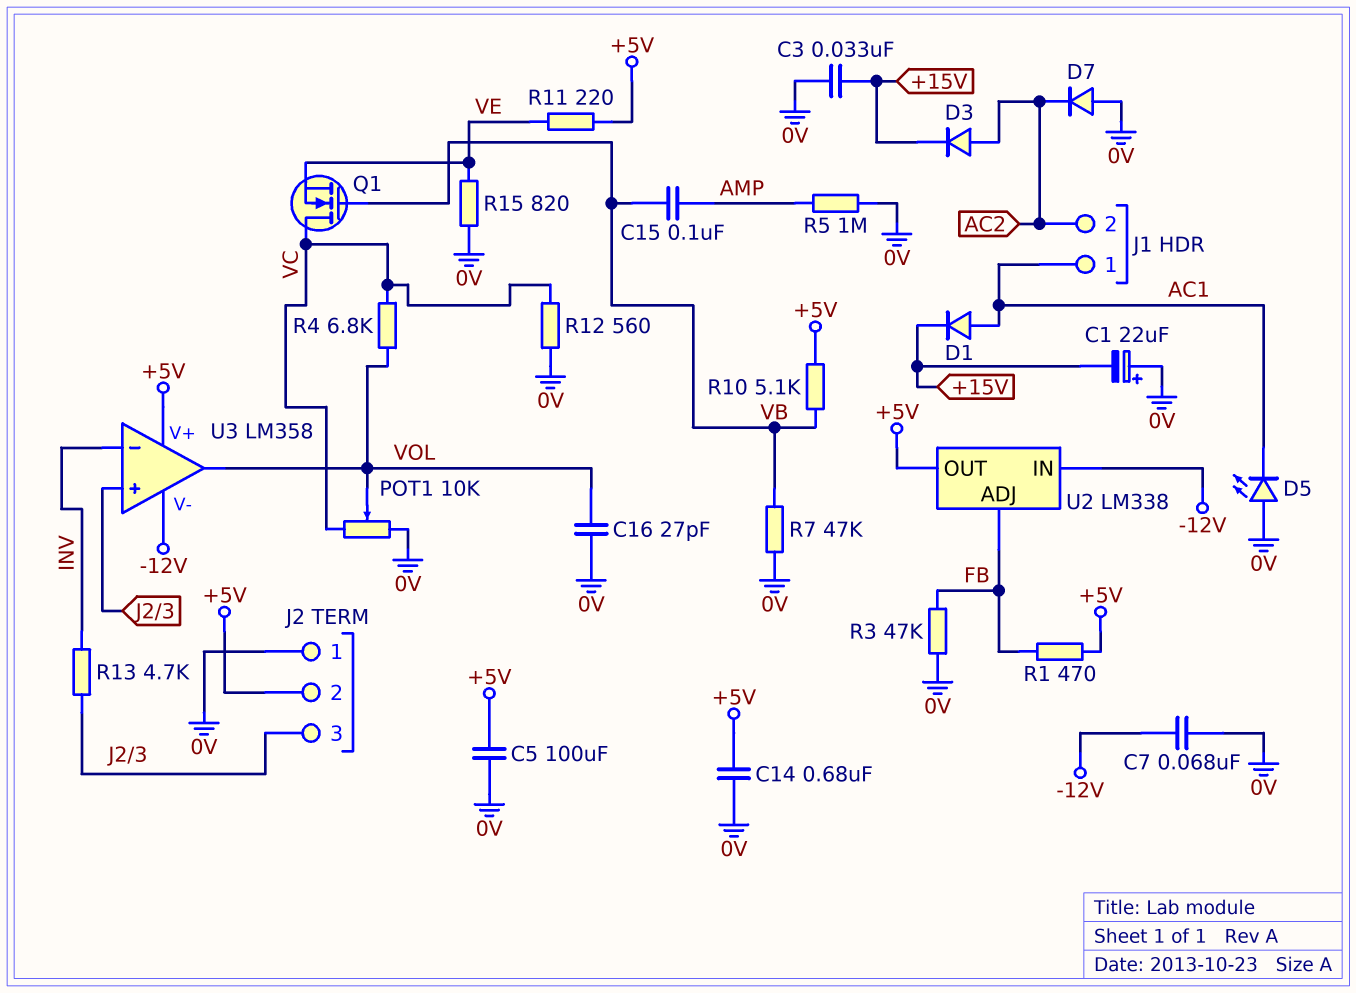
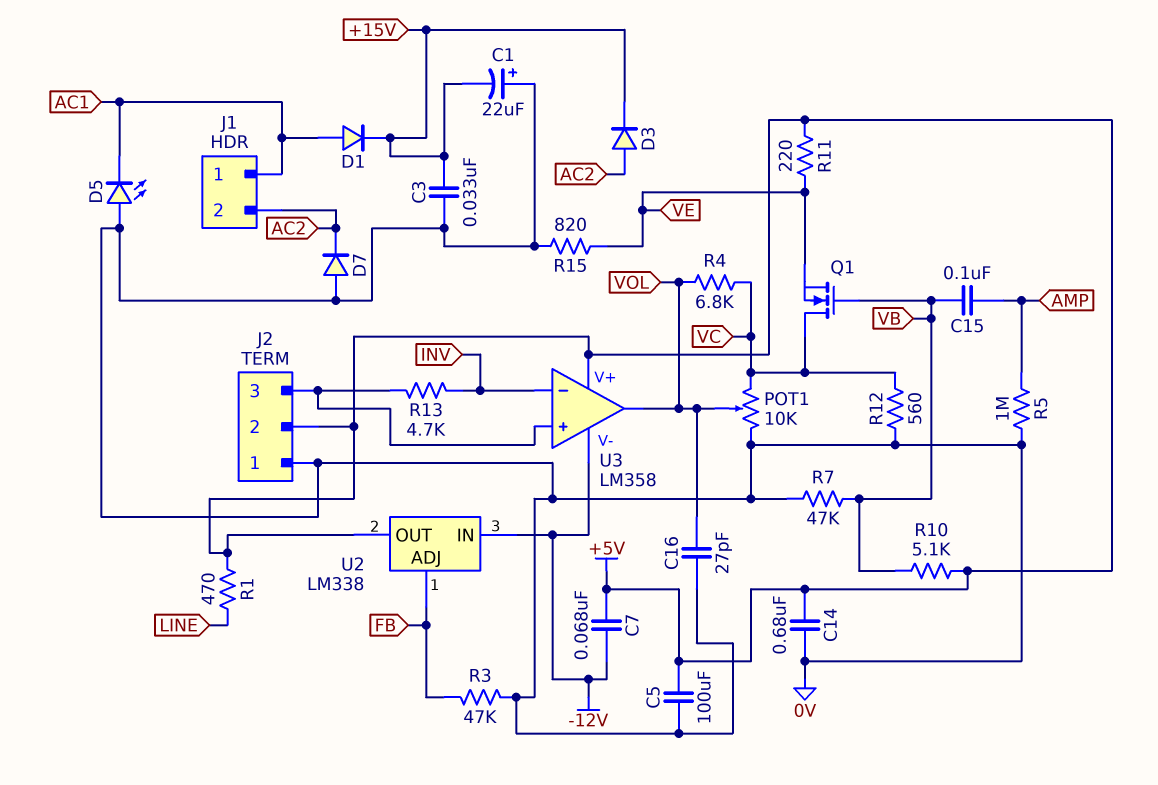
C7: 68nF (-12V, 0V) -> 68nF (+5V, -12V)
R1: 470 (+5V, FB) -> 470 (+5V, LINE)

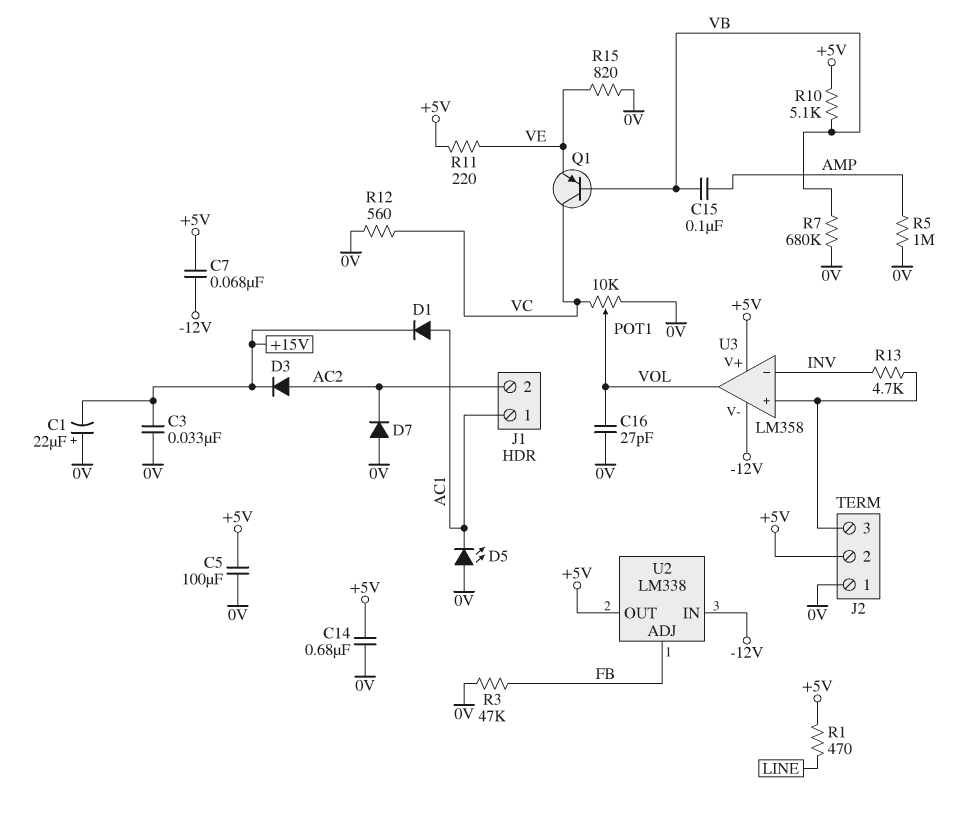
Q1: NMOS (G VB, D VC, S VE) -> PNP (B VB, C VC, E VE)
R4: 6.8k (VC, VOL) -> none
R7: 47k (0V, VB) -> 680k (0V, VB)

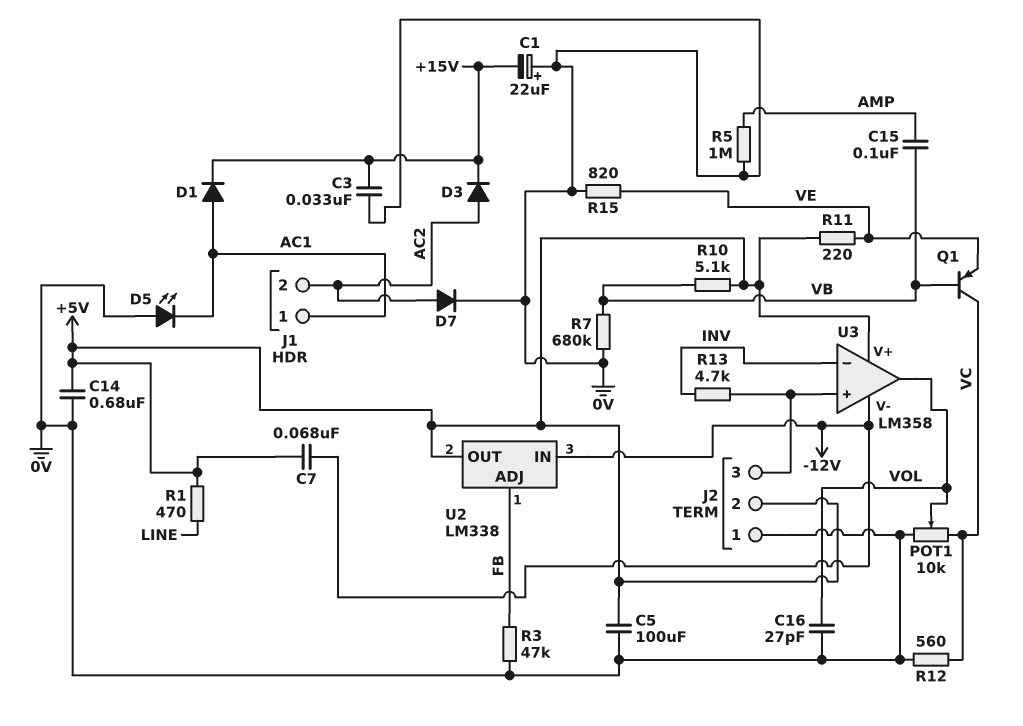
D7: diode (A 0V, K AC2) -> diode (A AC2, K 0V)

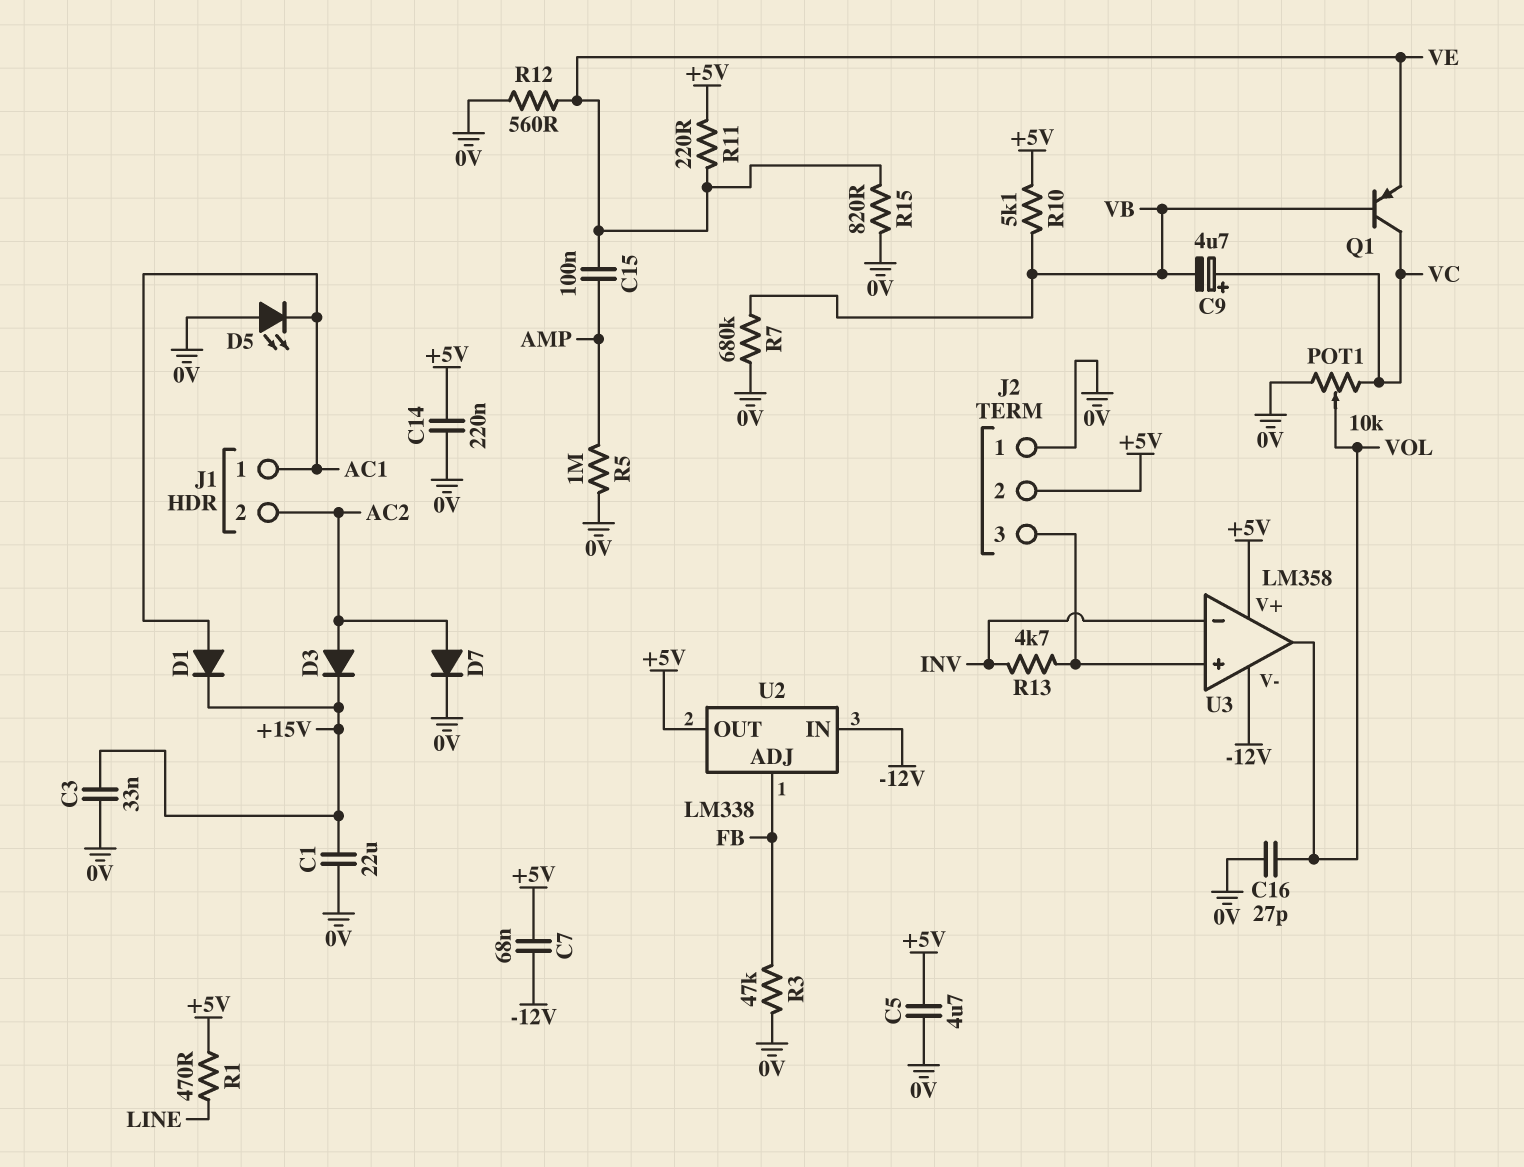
C1: 22uF (plus 0V, minus +15V) -> 22uF (+15V, 0V)
C5: 100uF (+5V, 0V) -> 4.7uF (+5V, 0V)
C9: none -> 4.7uF (plus VC, minus VB)
C14: 680nF (+5V, 0V) -> 220nF (+5V, 0V)
C15: 100nF (AMP, VB) -> 100nF (AMP, VE)
R12: 560 (0V, VC) -> 560 (0V, VE)

